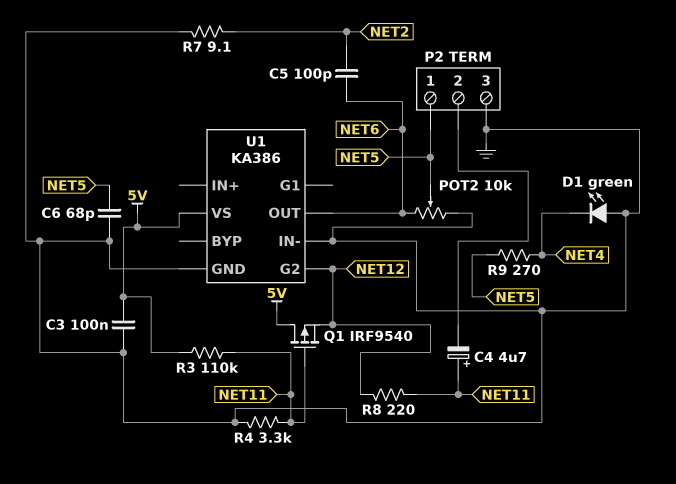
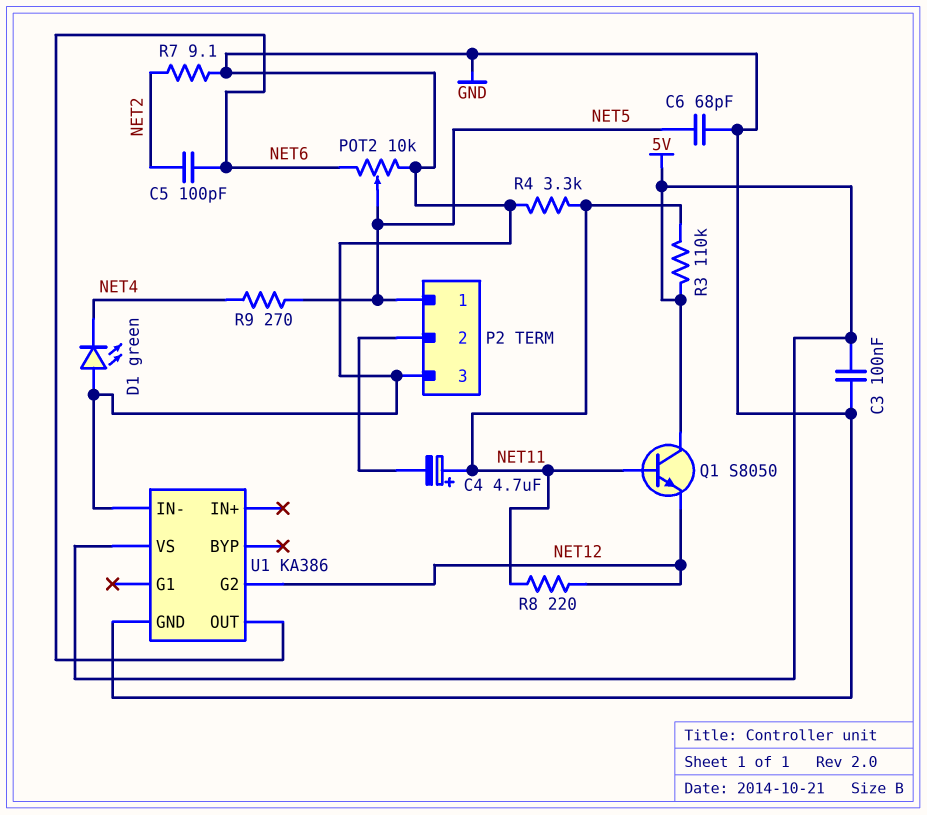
Q1: PMOS IRF9540 (G NET11, D 5V, S NET12) -> NPN S8050 (B NET11, C 5V, E NET12)

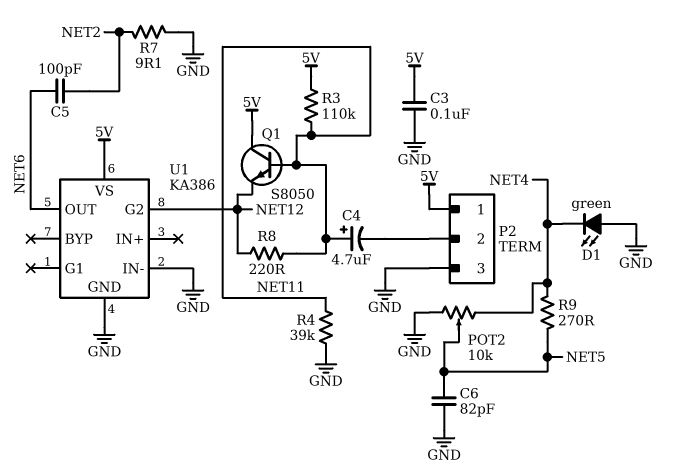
C6: 68pF (GND, NET5) -> 82pF (GND, NET5)
P2 pin 1: NET5 -> 5V
POT2: 10k (GND, NET6, wiper NET5) -> 10k (GND, NET4, wiper NET5)
R4: 3.3k (GND, NET11) -> 39k (GND, NET11)

